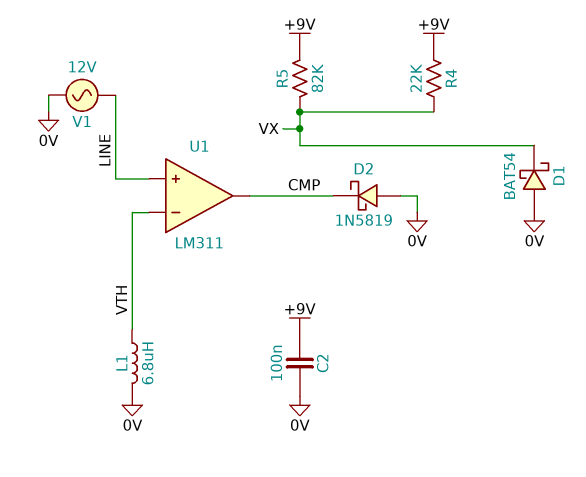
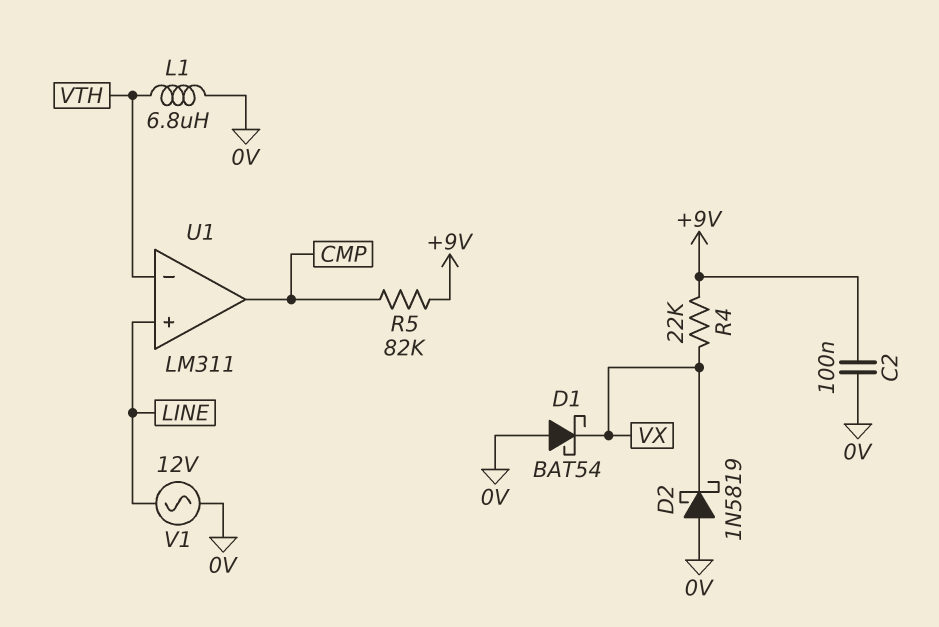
D2: schottky 1N5819 (A 0V, K CMP) -> schottky 1N5819 (A 0V, K VX)
R5: 82k (+9V, VX) -> 82k (+9V, CMP)

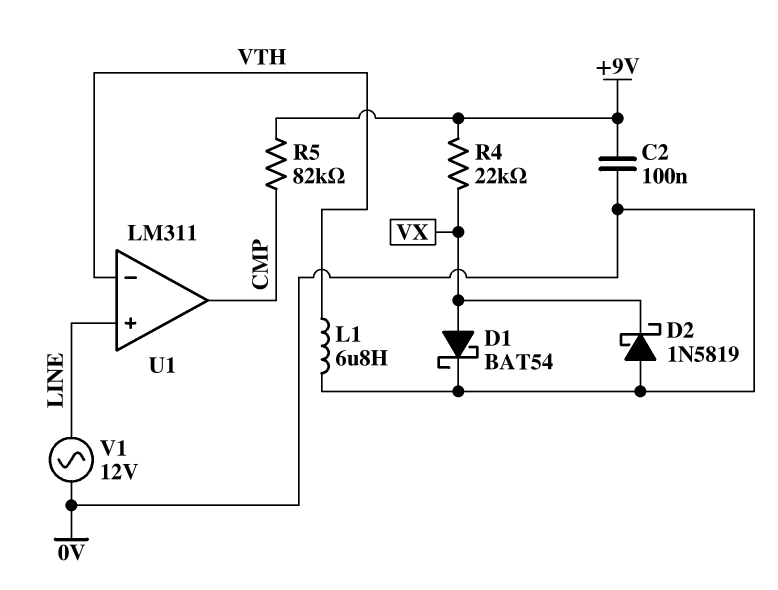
D1: schottky BAT54 (A 0V, K VX) -> schottky BAT54 (A VX, K 0V)

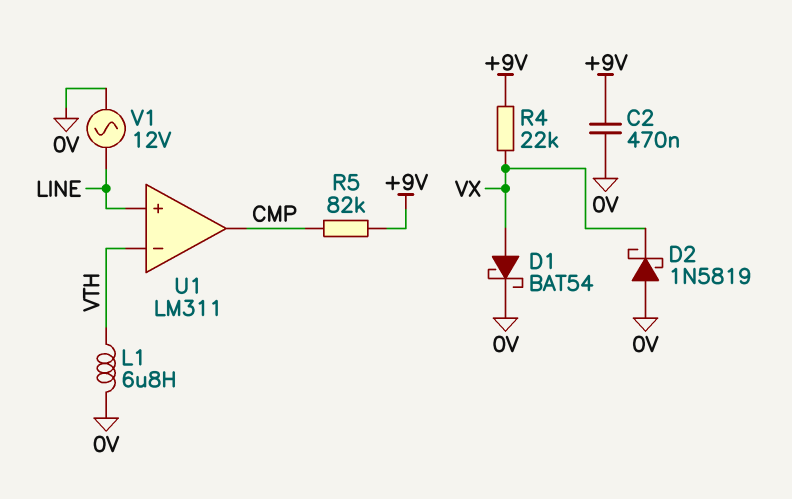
C2: 100nF (+9V, 0V) -> 470nF (+9V, 0V)

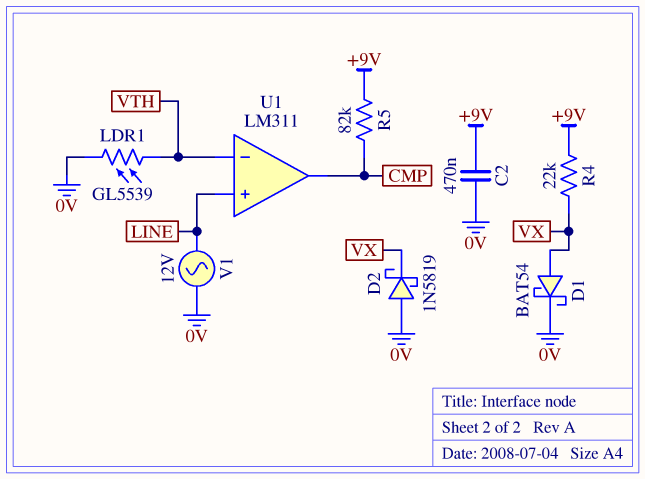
L1: 6.8uH (0V, VTH) -> none
LDR1: none -> GL5539 (0V, VTH)

